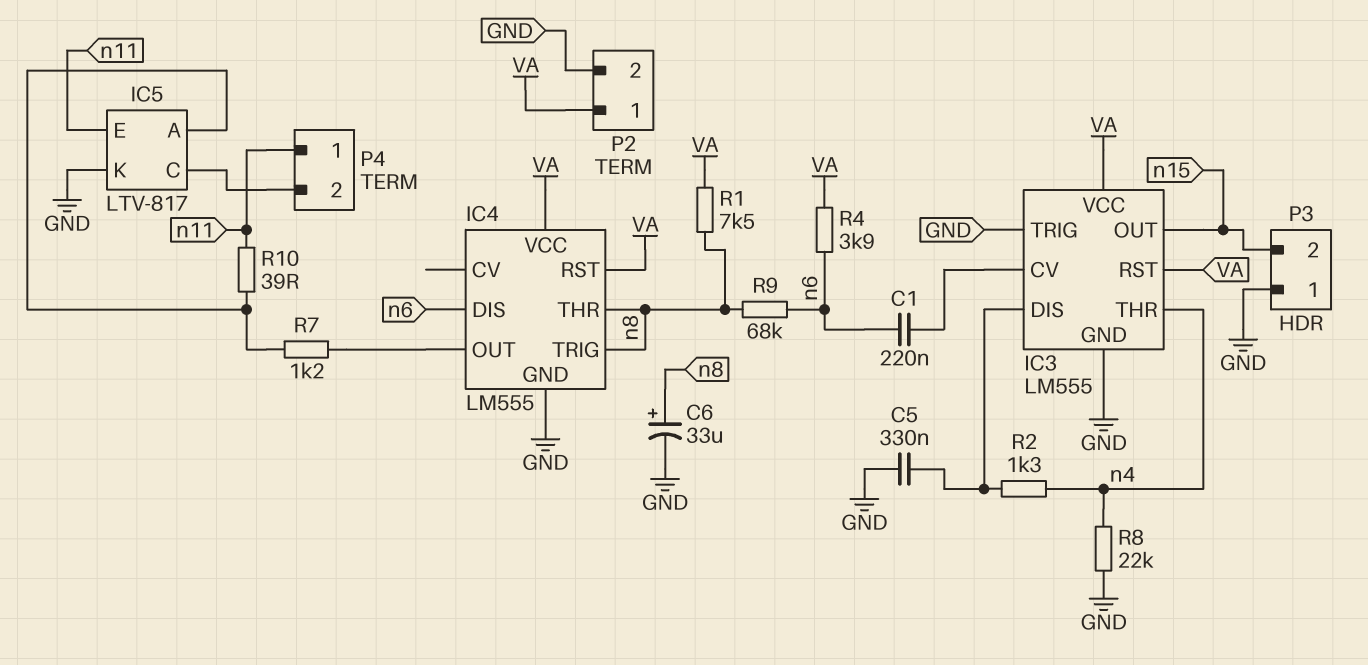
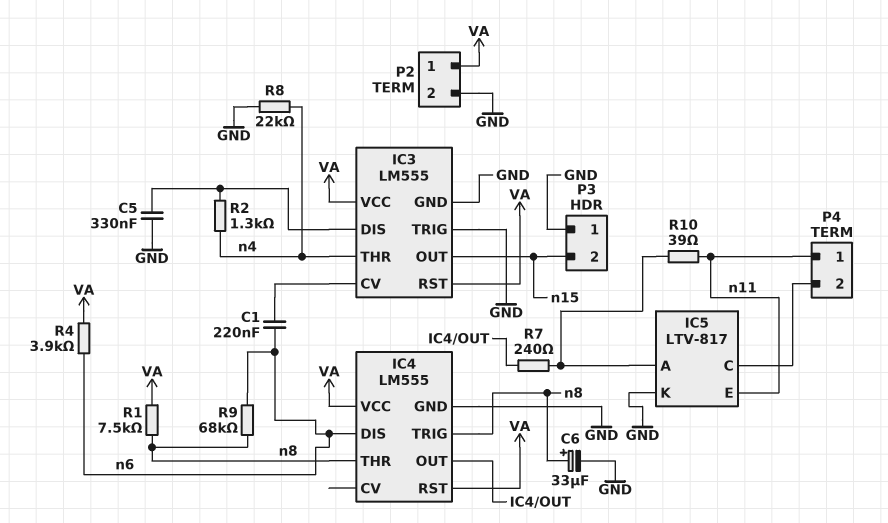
R7: 1.2k (IC4/OUT, IC5/A) -> 240 (IC4/OUT, IC5/A)

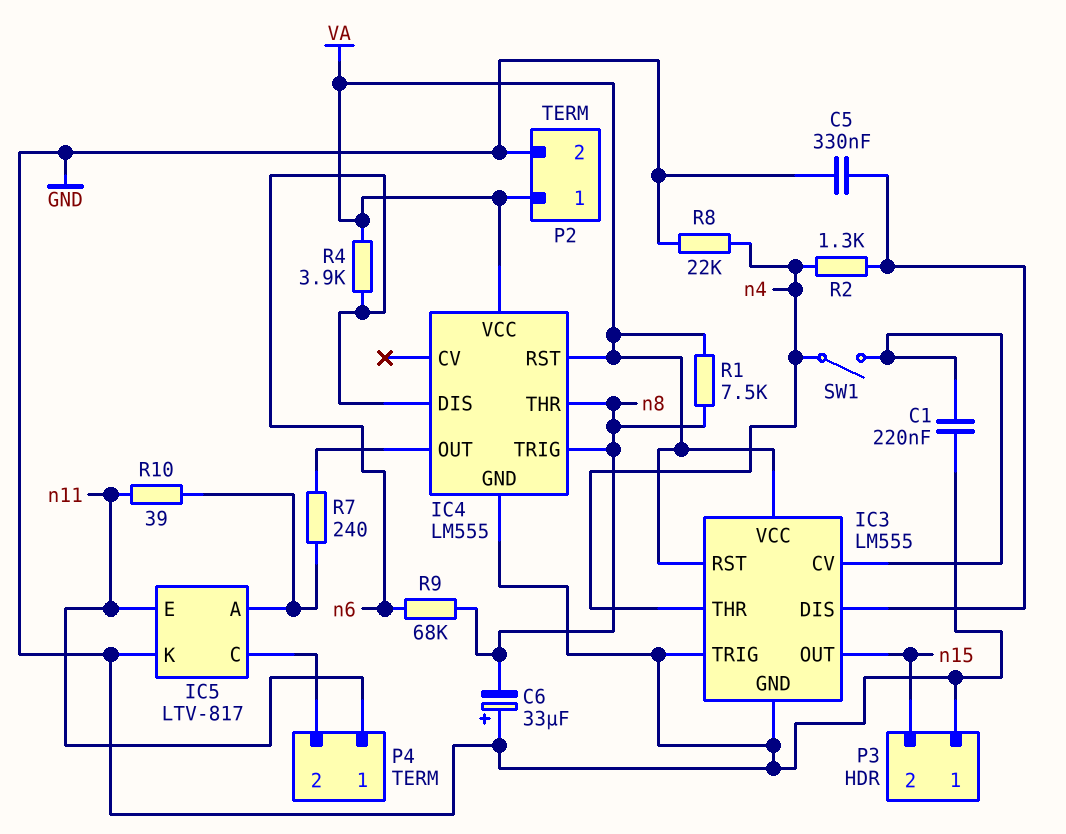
C1: 220nF (IC3/CV, n6) -> 220nF (GND, IC3/CV)
C6: 33uF (plus n8, minus GND) -> 33uF (plus GND, minus n8)
SW1: none -> switch (IC3/CV, n4)

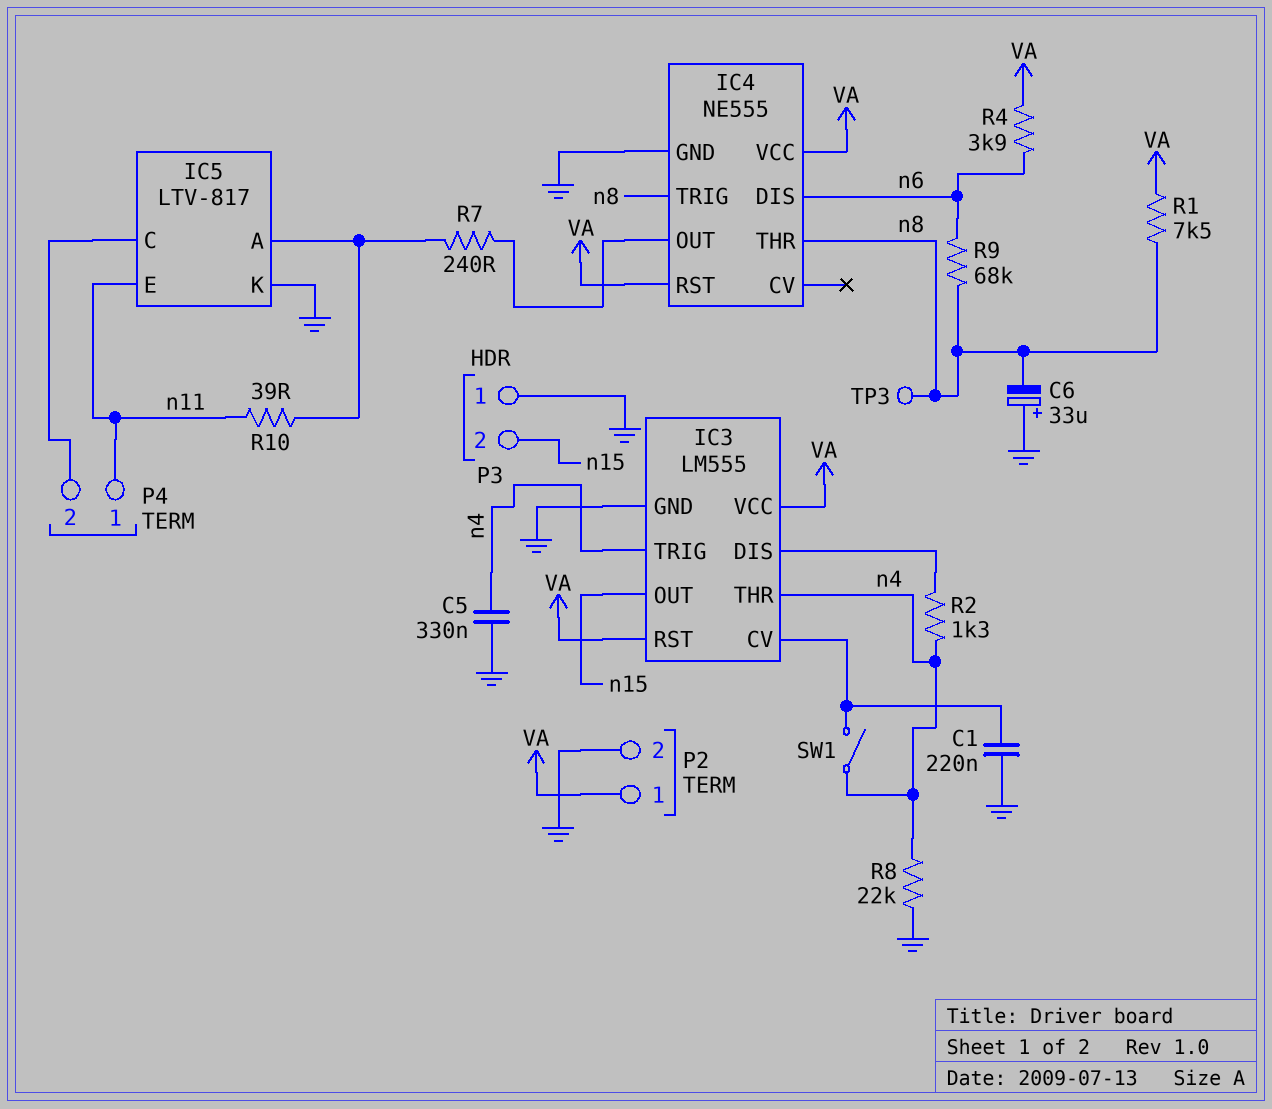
C5: 330nF (GND, IC3/DIS) -> 330nF (GND, n4)
IC3 pin TRIG: GND -> n4
IC4: LM555 -> NE555
TP3: none -> test point (n8)

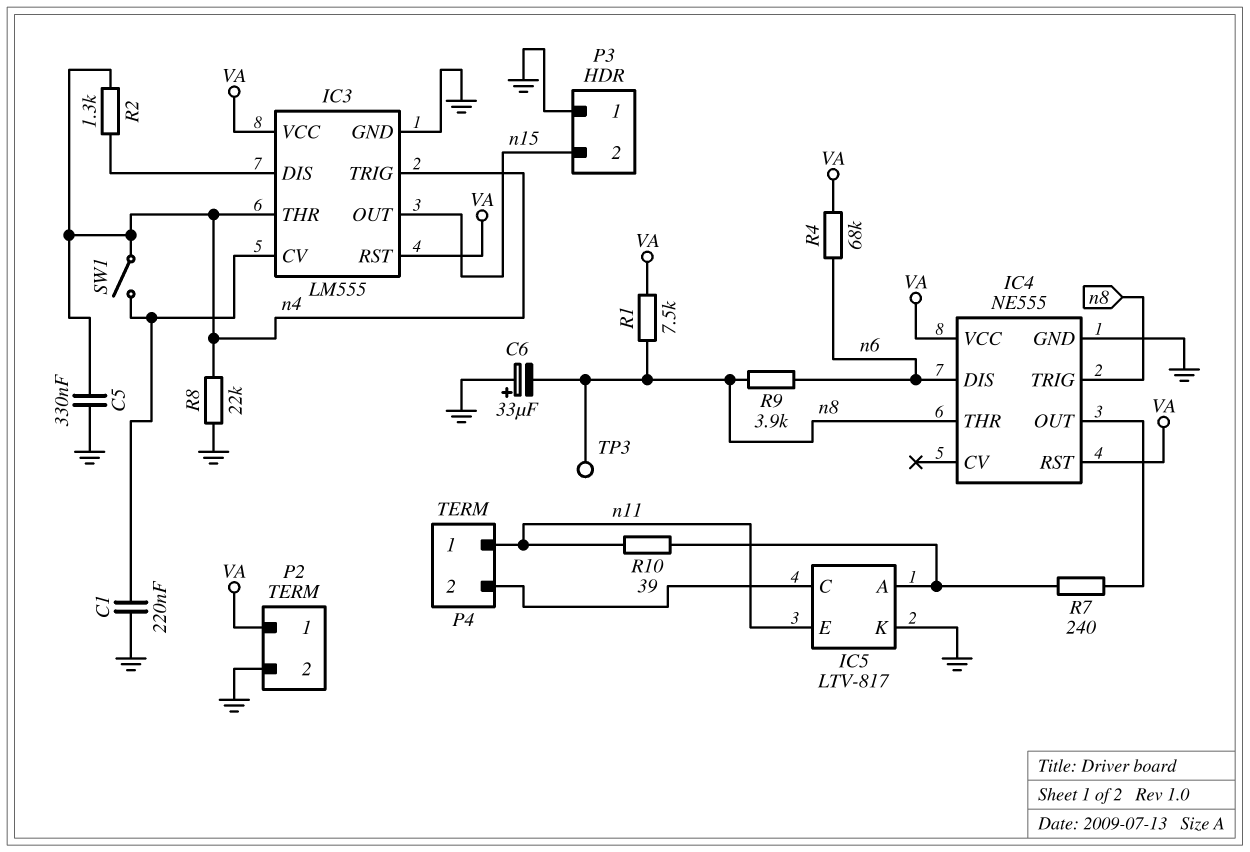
R4: 3.9k (VA, n6) -> 68k (VA, n6)
R9: 68k (n6, n8) -> 3.9k (n6, n8)

